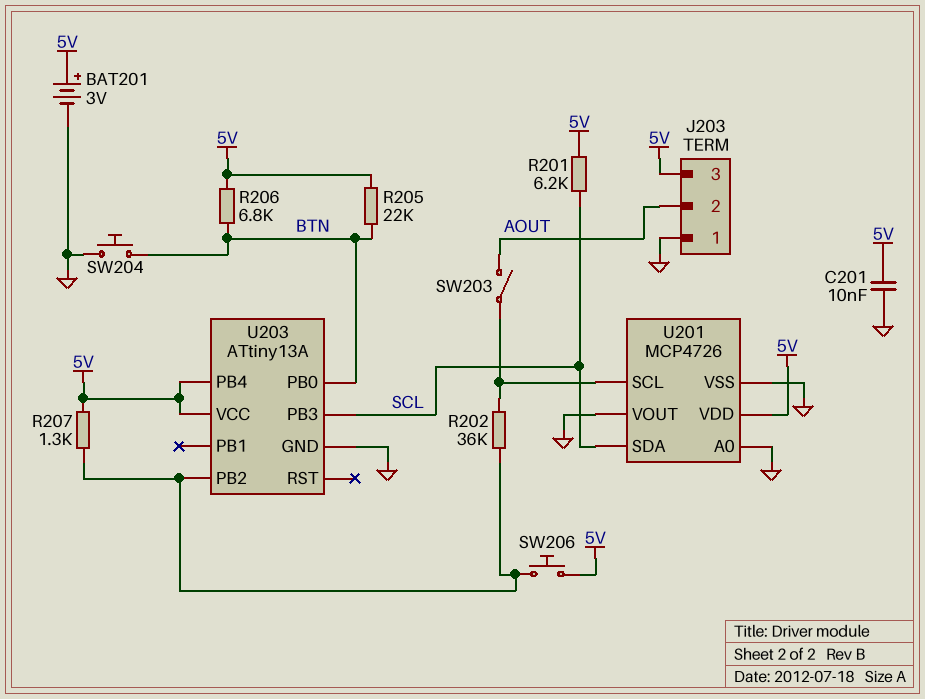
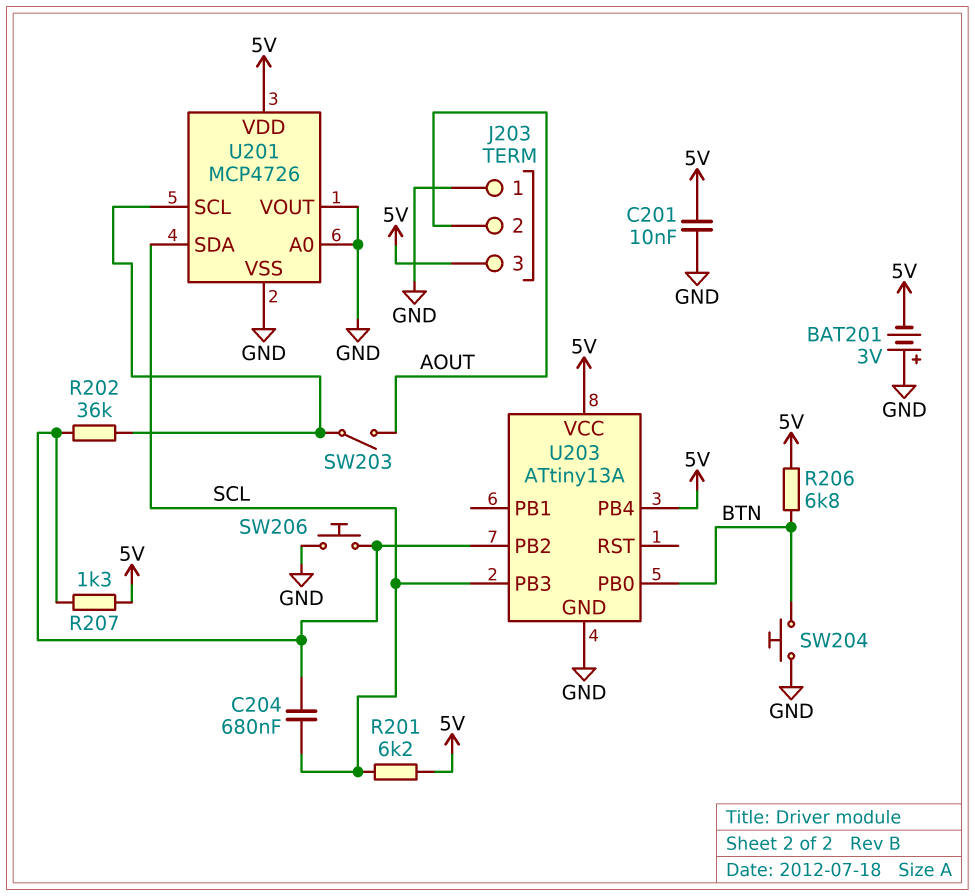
BAT201: 3V (plus 5V, minus GND) -> 3V (plus GND, minus 5V)
C204: none -> 680nF (SCL, U203/PB2)
R205: 22k (5V, BTN) -> none
SW206: button (5V, U203/PB2) -> button (GND, U203/PB2)

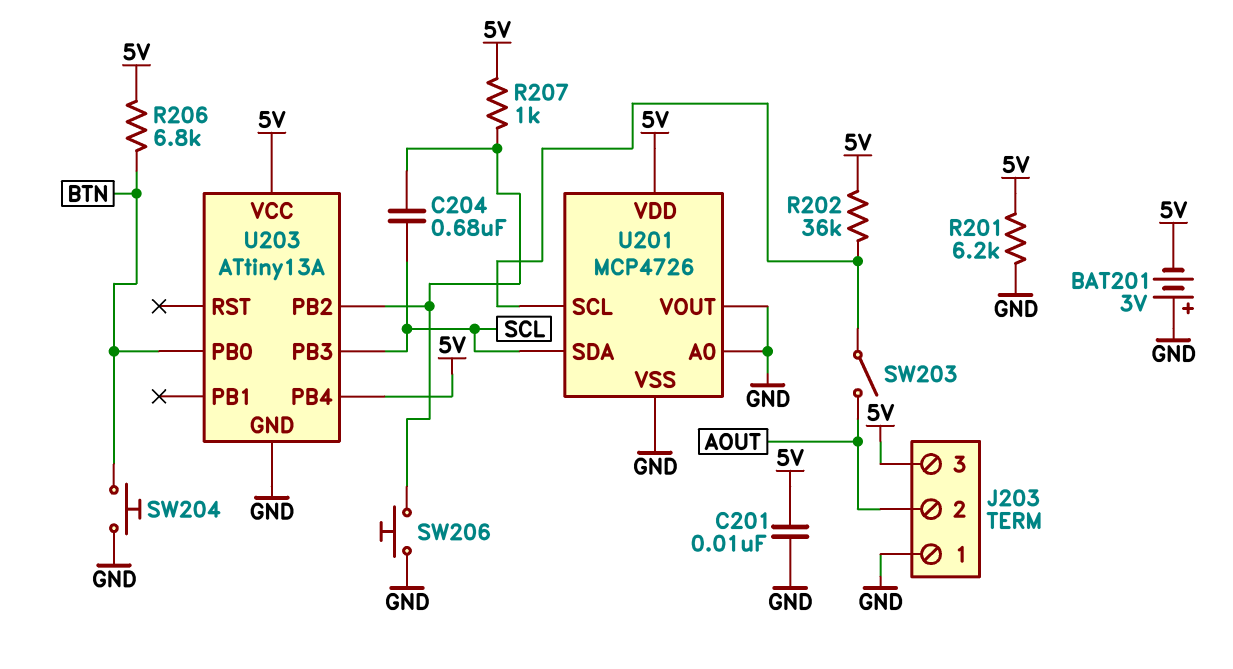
R201: 6.2k (5V, SCL) -> 6.2k (5V, GND)
R202: 36k (U201/SCL, U203/PB2) -> 36k (5V, U201/SCL)
R207: 1.3k (5V, U203/PB2) -> 1k (5V, U203/PB2)

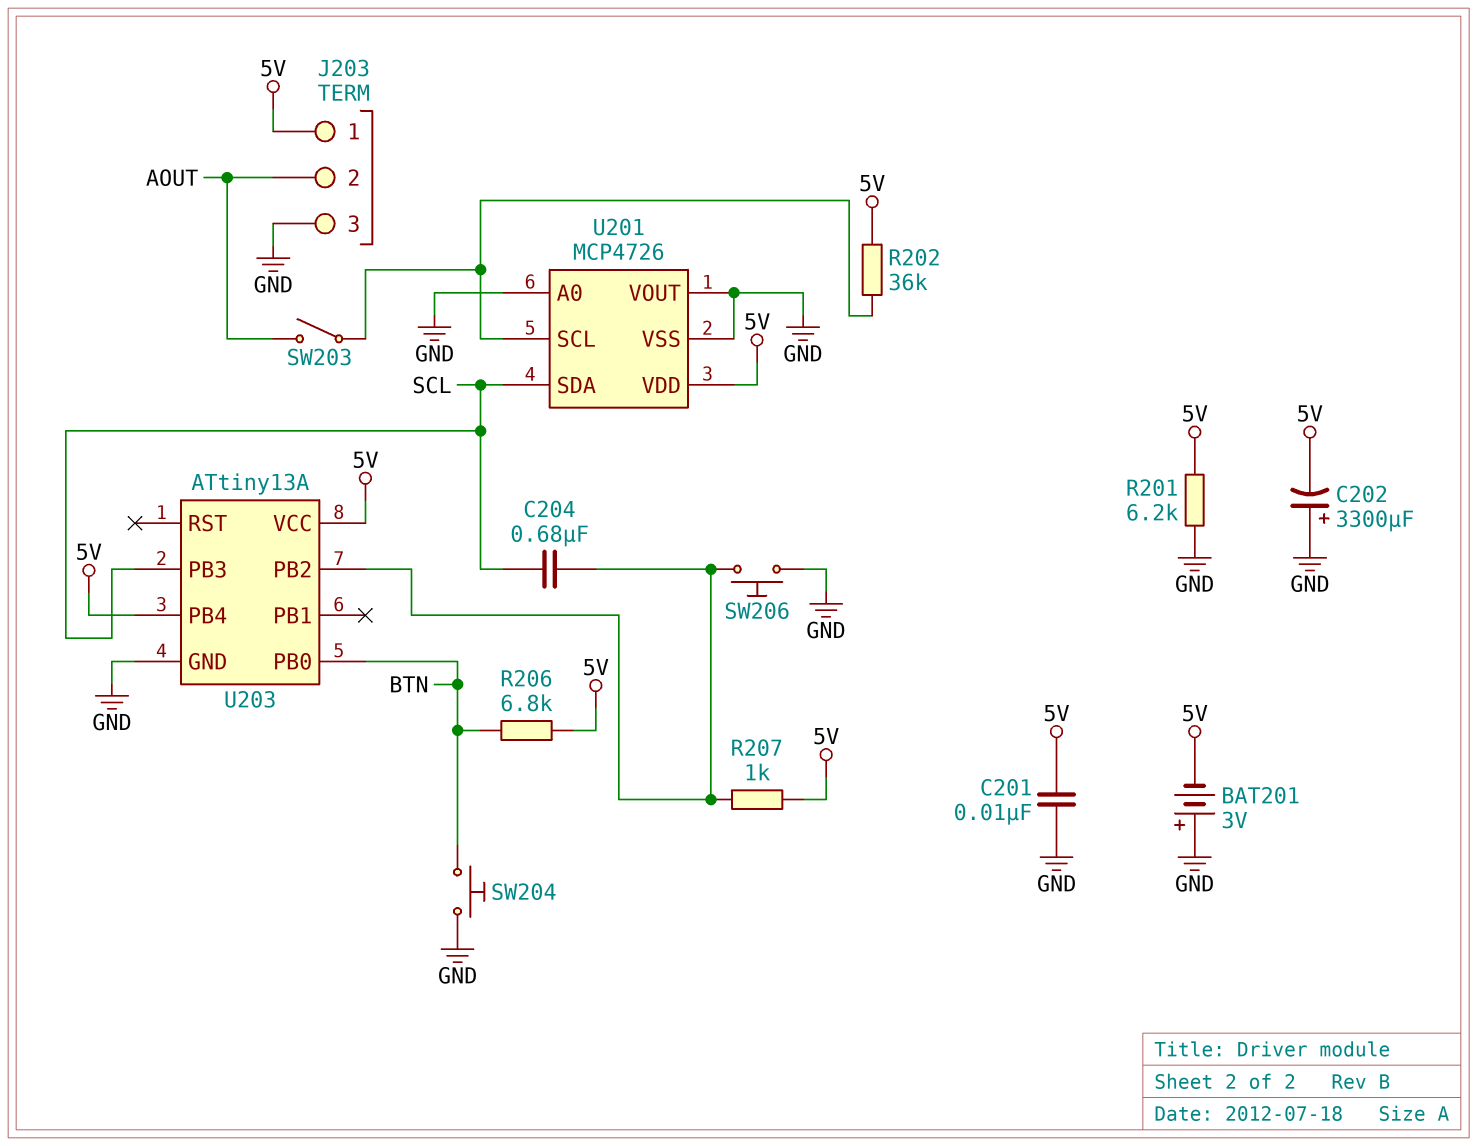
C202: none -> 3300uF (plus GND, minus 5V)
J203 pin 1: GND -> 5V
J203 pin 3: 5V -> GND

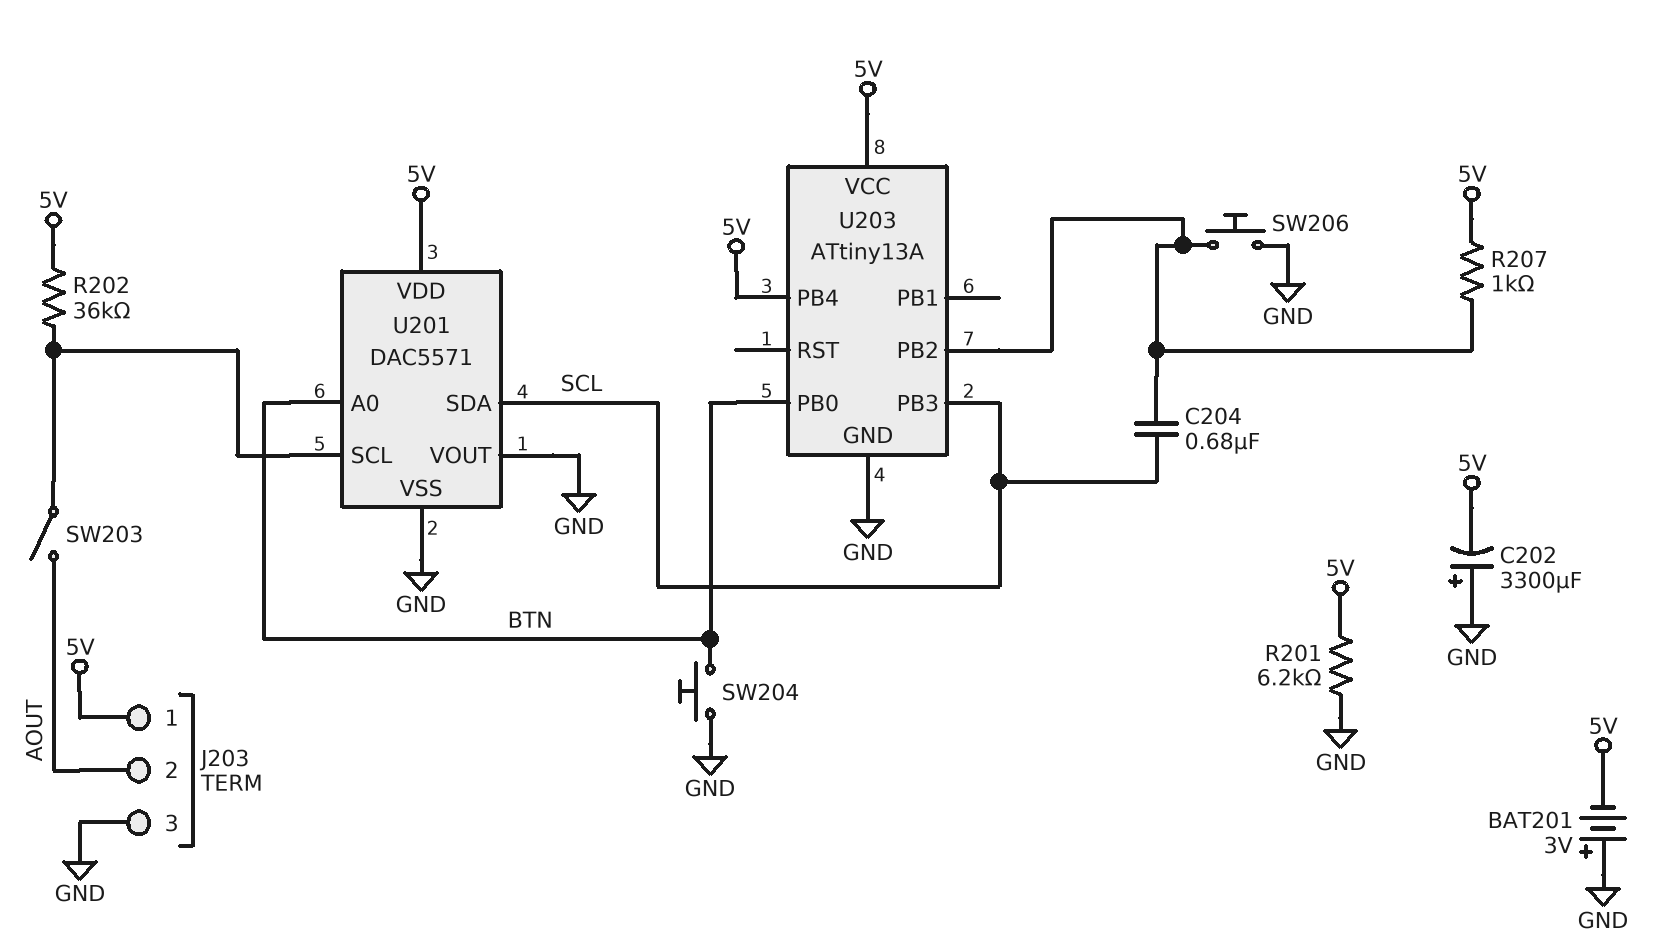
C201: 10nF (5V, GND) -> none
R206: 6.8k (5V, BTN) -> none
U201: MCP4726 -> DAC5571
U201 pin A0: GND -> BTN

